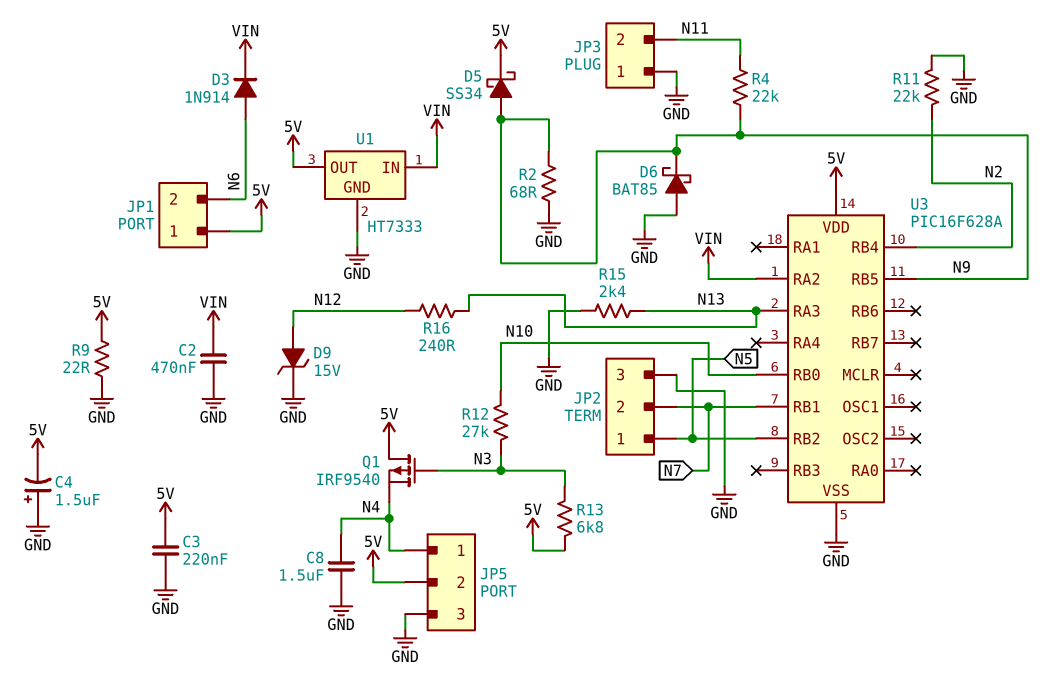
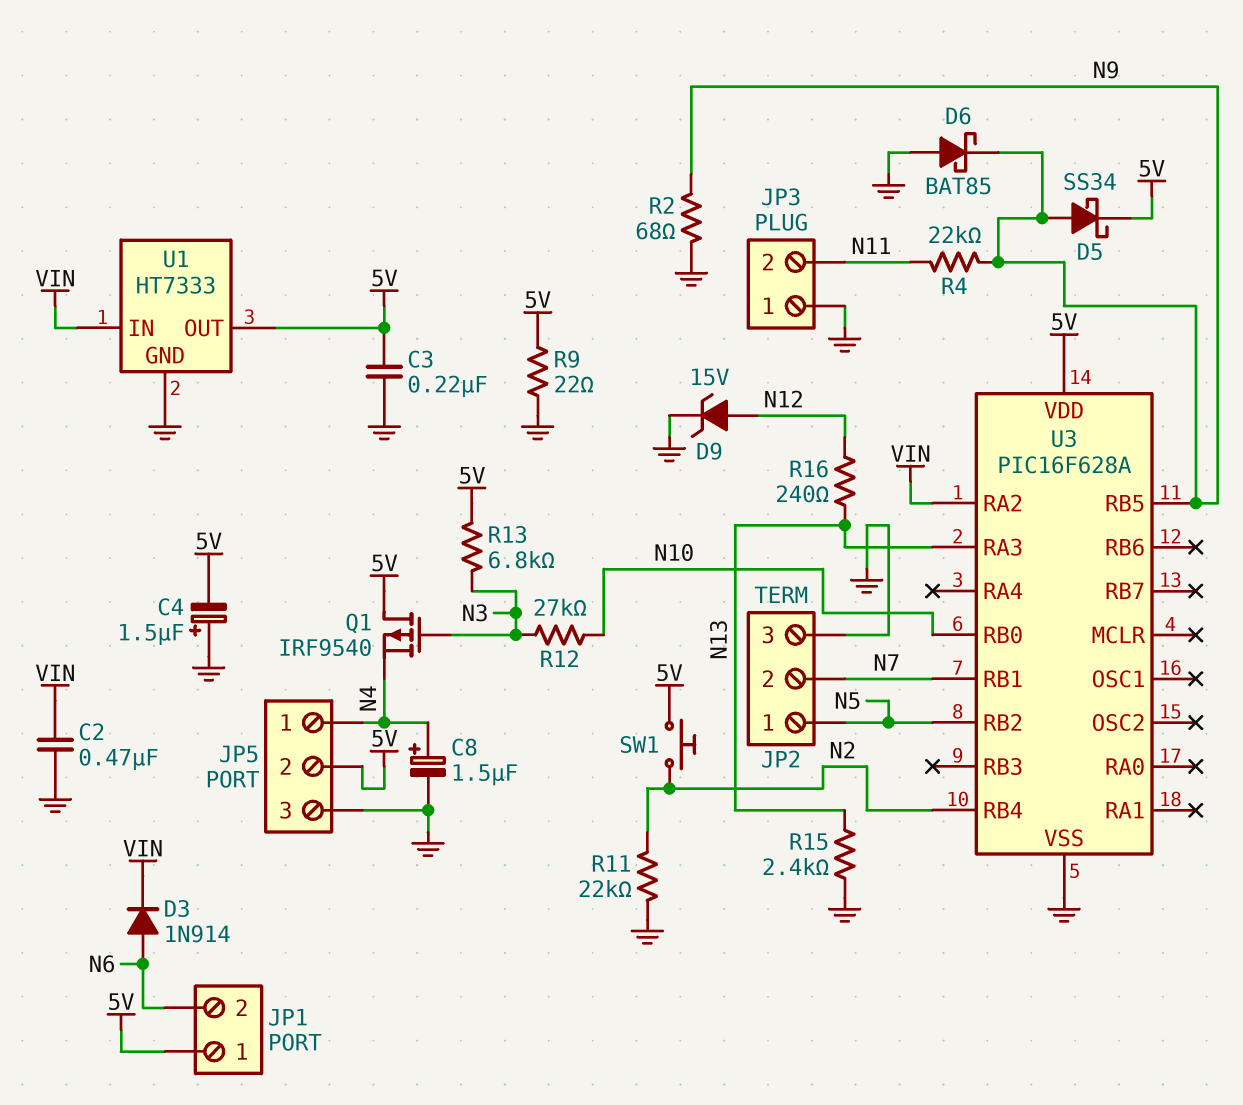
C8: 1.5uF (GND, N4) -> 1.5uF (plus N4, minus GND)
SW1: none -> button (5V, N2)

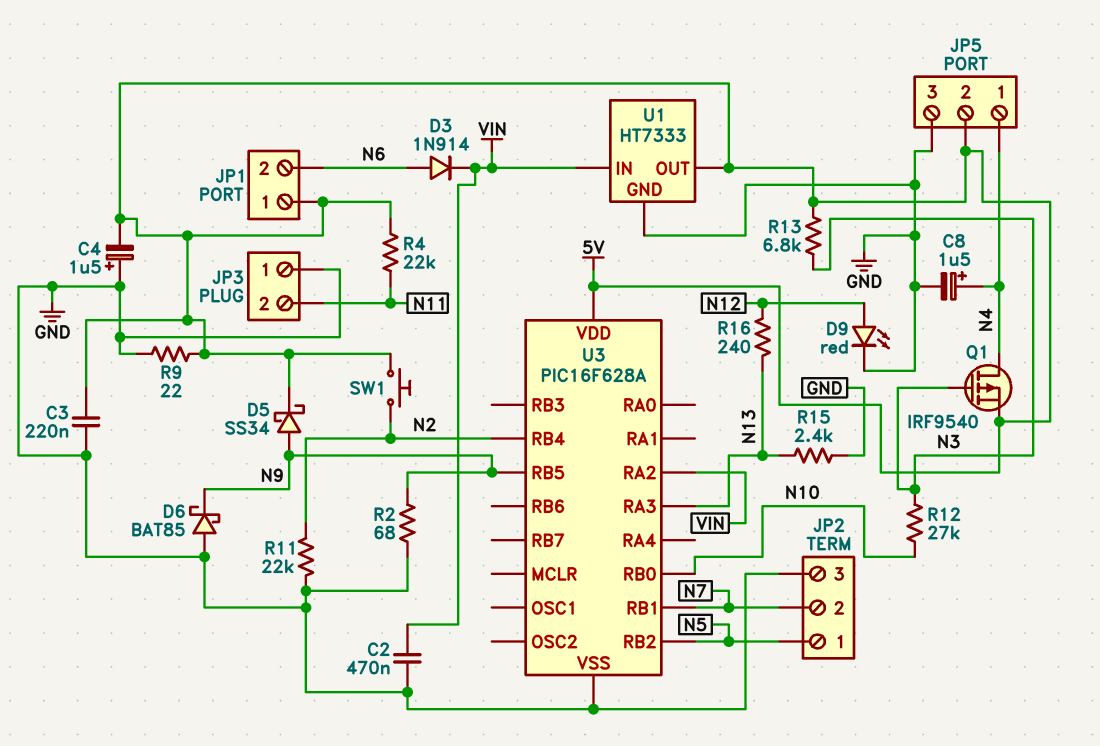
D9: zener 15V (A N12, K GND) -> LED red (A N12, K GND)
Q1: PMOS IRF9540 (G N3, D 5V, S N4) -> PMOS IRF9540 (G N3, D N4, S 5V)
R4: 22k (N9, N11) -> 22k (5V, N11)

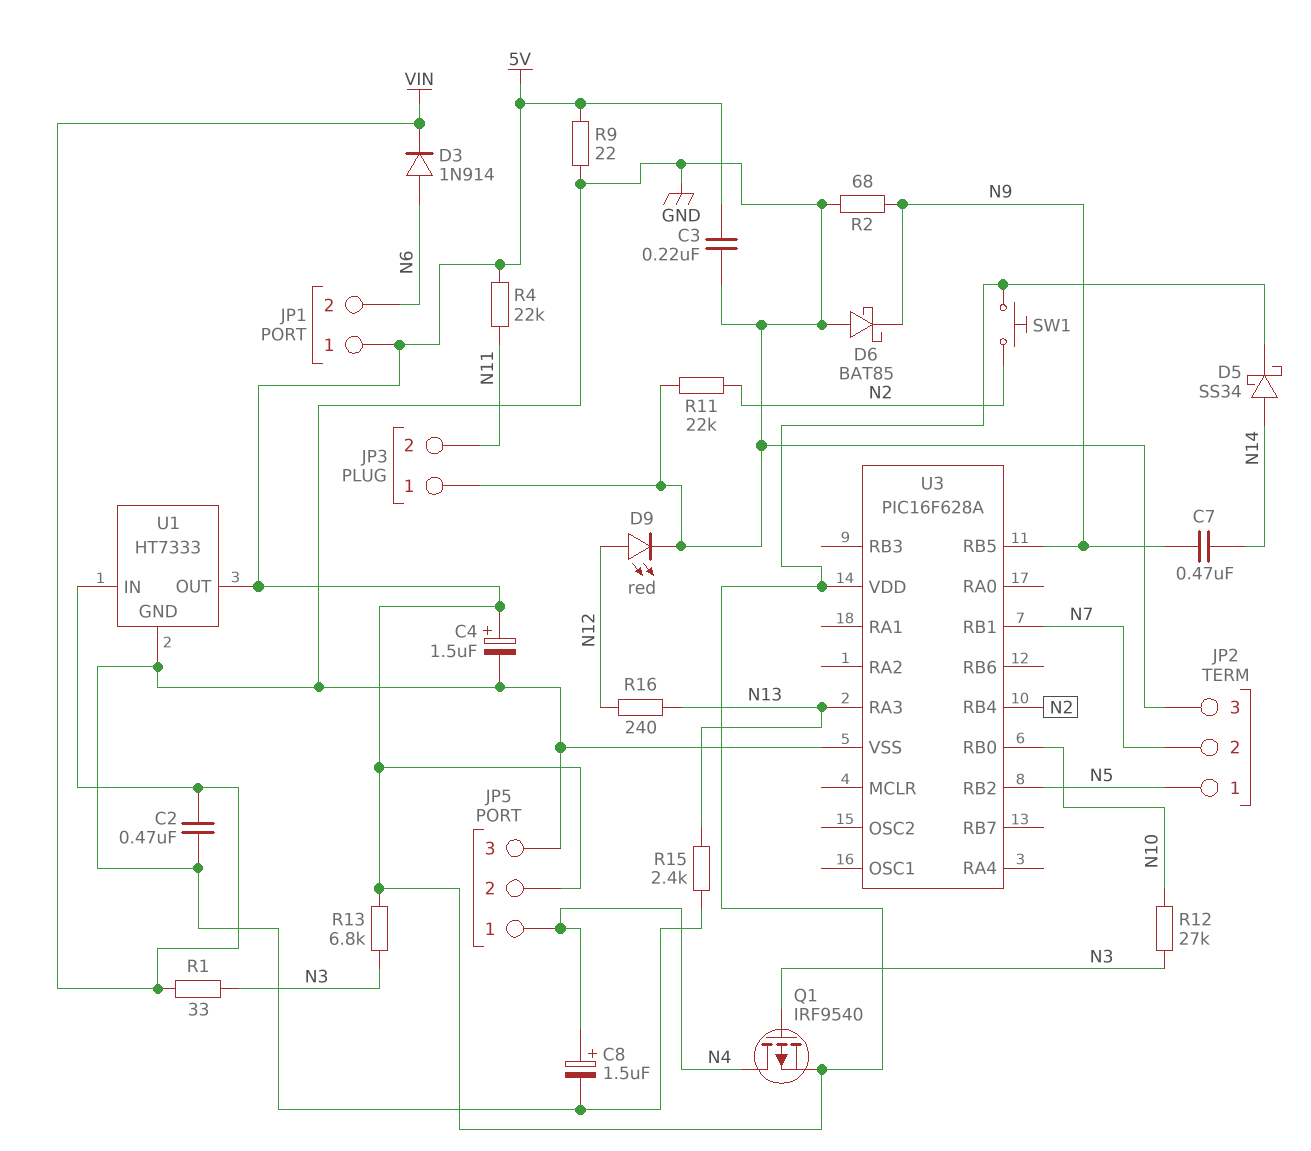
C4: 1.5uF (plus GND, minus 5V) -> 1.5uF (plus 5V, minus GND)
C7: none -> 470nF (N9, N14)
D5: schottky SS34 (A N9, K 5V) -> schottky SS34 (A N14, K 5V)
R1: none -> 33 (N3, VIN)
U3 pin RA2: VIN -> none

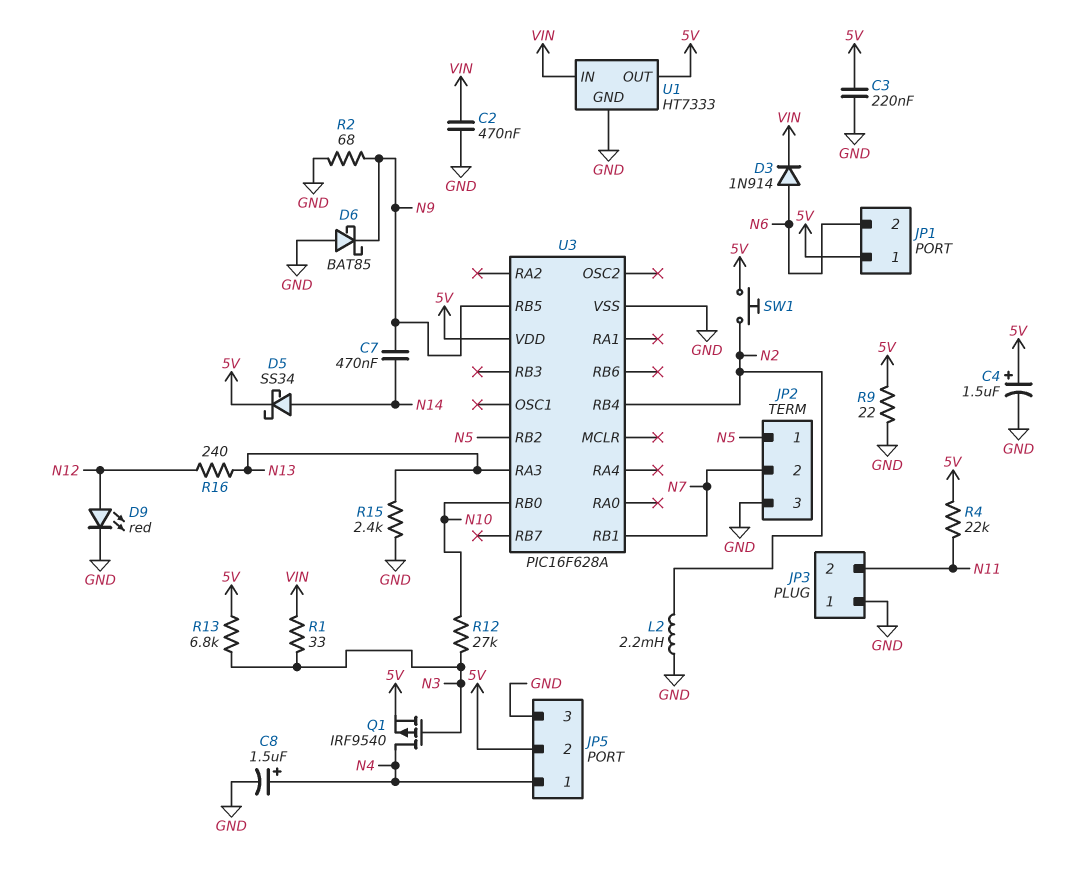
L2: none -> 2.2mH (GND, N2)
R11: 22k (GND, N2) -> none

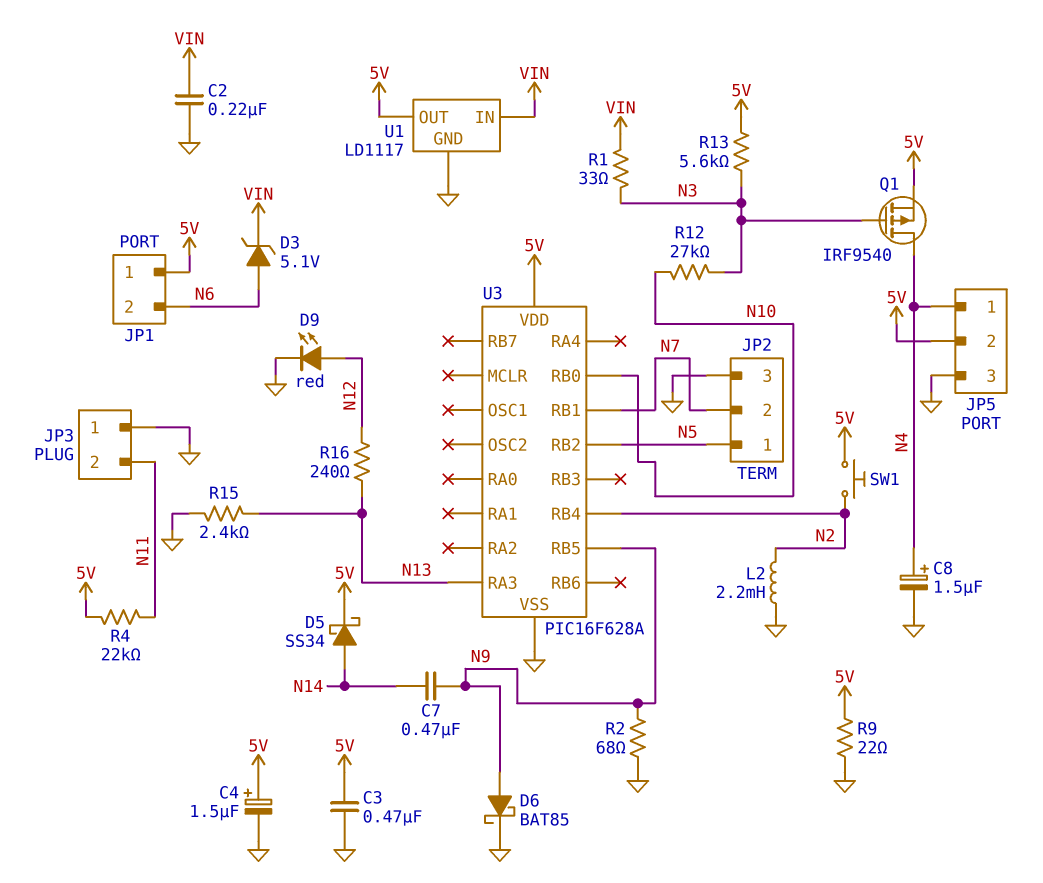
C2: 470nF (GND, VIN) -> 220nF (GND, VIN)
C3: 220nF (5V, GND) -> 470nF (5V, GND)
D3: diode 1N914 (A N6, K VIN) -> zener 5.1V (A N6, K VIN)
D6: schottky BAT85 (A GND, K N9) -> schottky BAT85 (A N9, K GND)
R13: 6.8k (5V, N3) -> 5.6k (5V, N3)
U1: HT7333 -> LD1117

